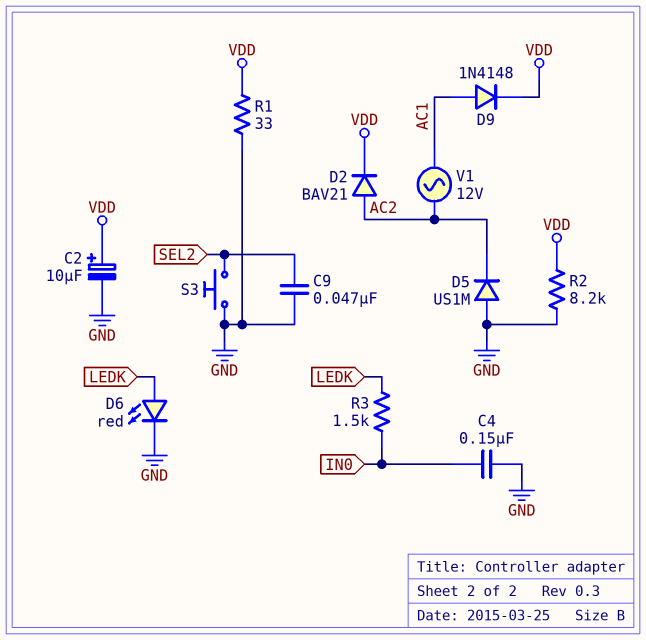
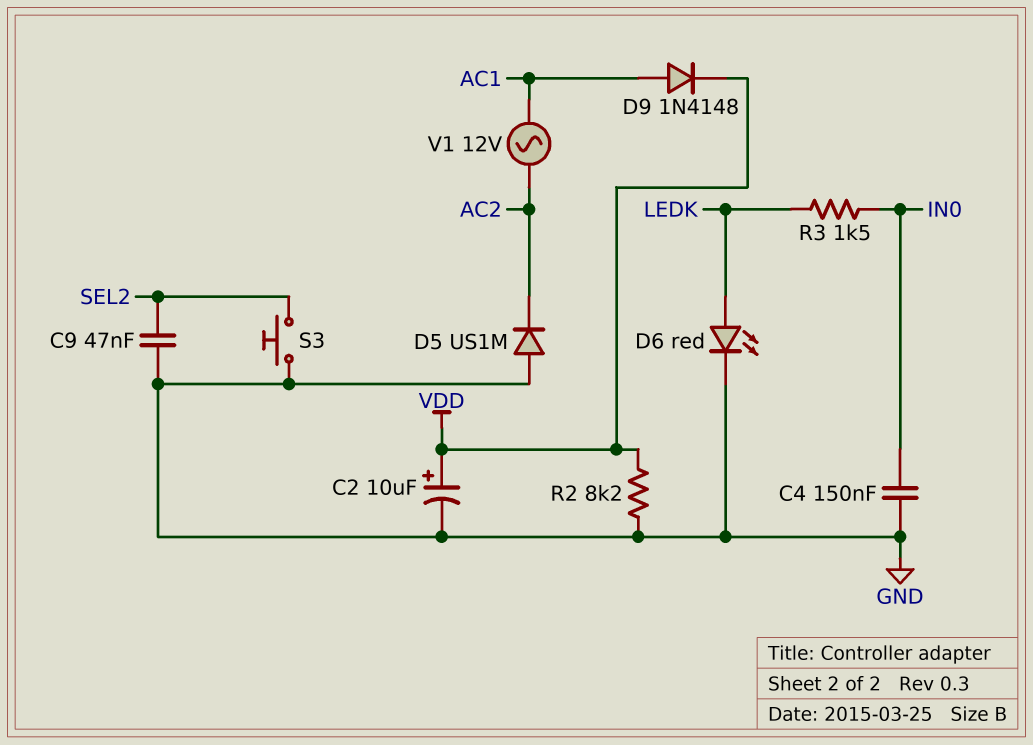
D2: diode BAV21 (A AC2, K VDD) -> none
R1: 33 (GND, VDD) -> none

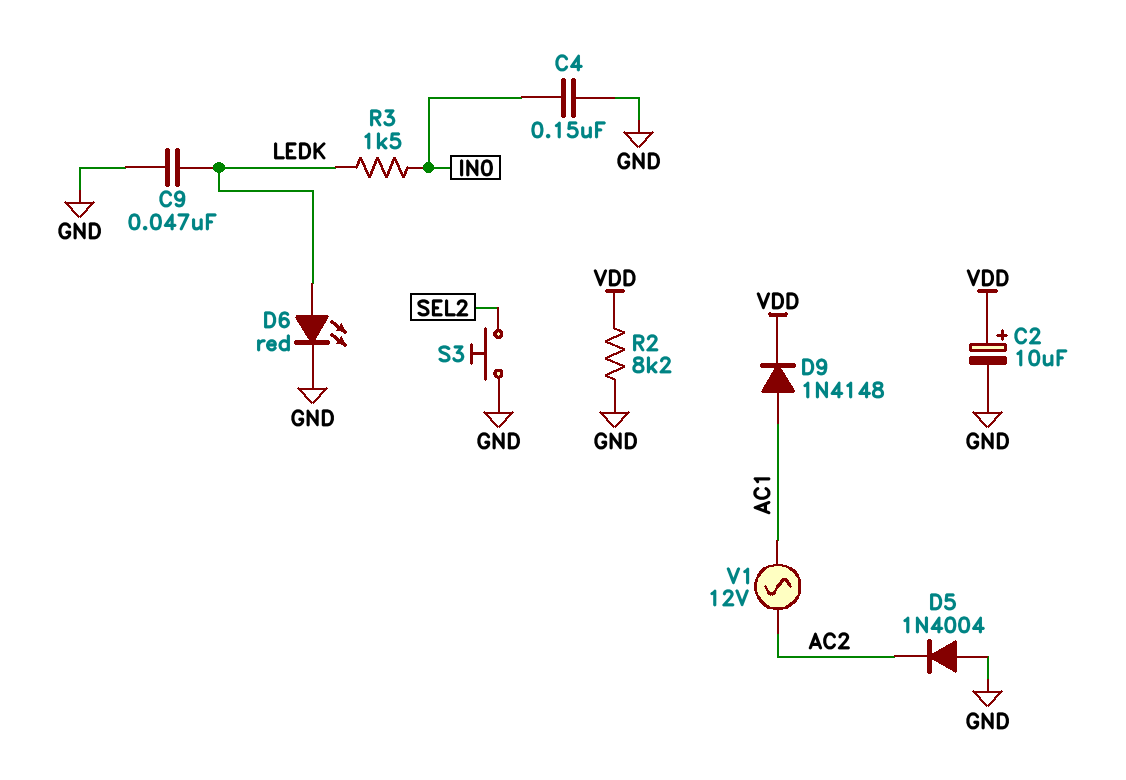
C9: 47nF (GND, SEL2) -> 47nF (GND, LEDK)
D5: diode US1M (A GND, K AC2) -> diode 1N4004 (A GND, K AC2)

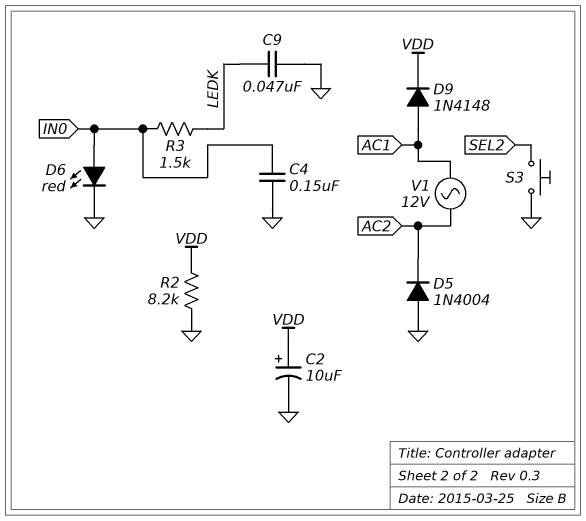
D6: LED red (A LEDK, K GND) -> LED red (A IN0, K GND)

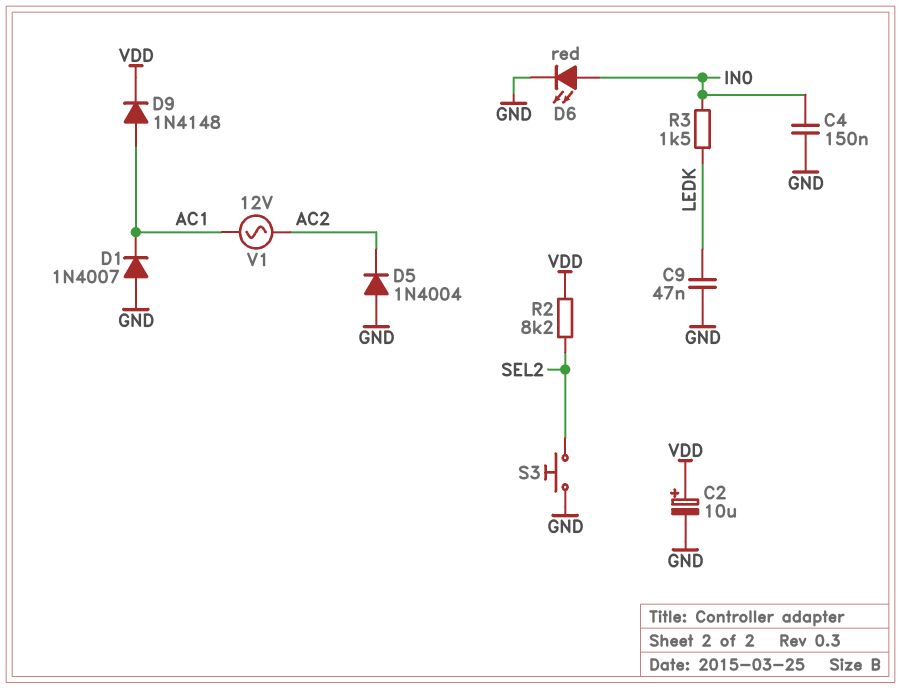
D1: none -> diode 1N4007 (A GND, K AC1)
R2: 8.2k (GND, VDD) -> 8.2k (SEL2, VDD)

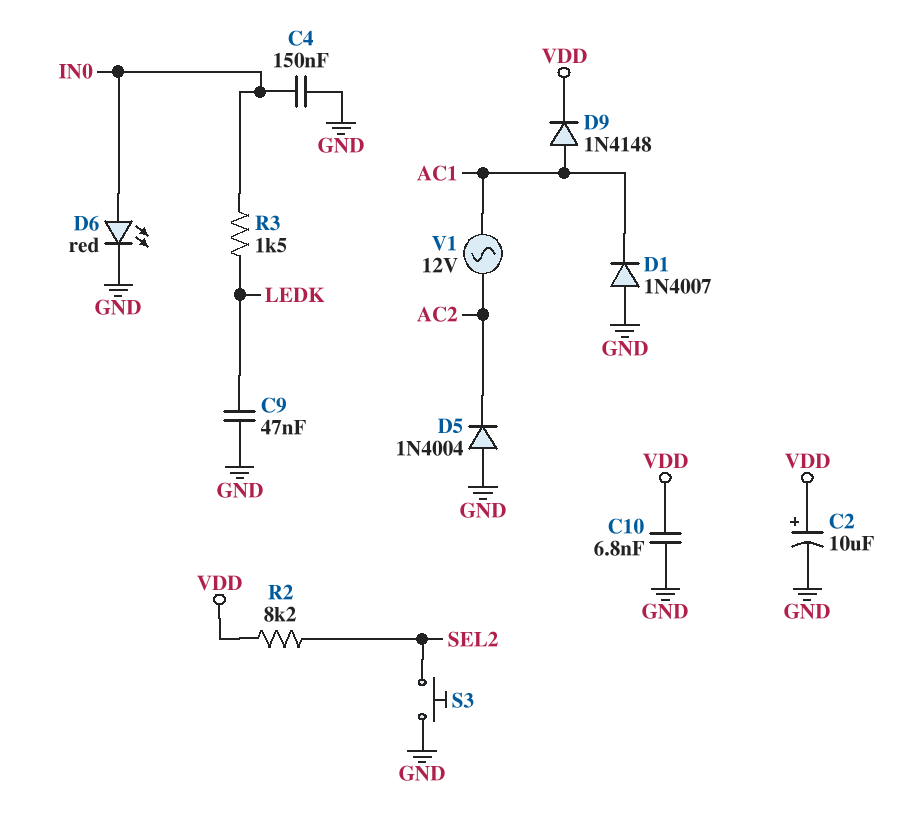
C10: none -> 6.8nF (GND, VDD)

